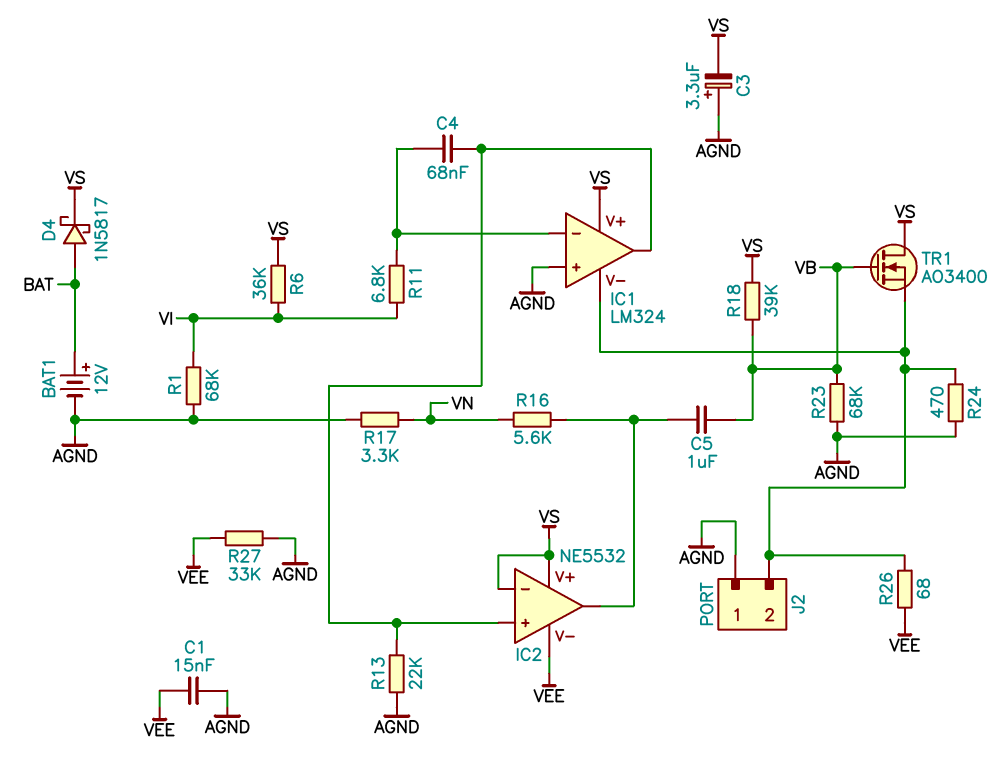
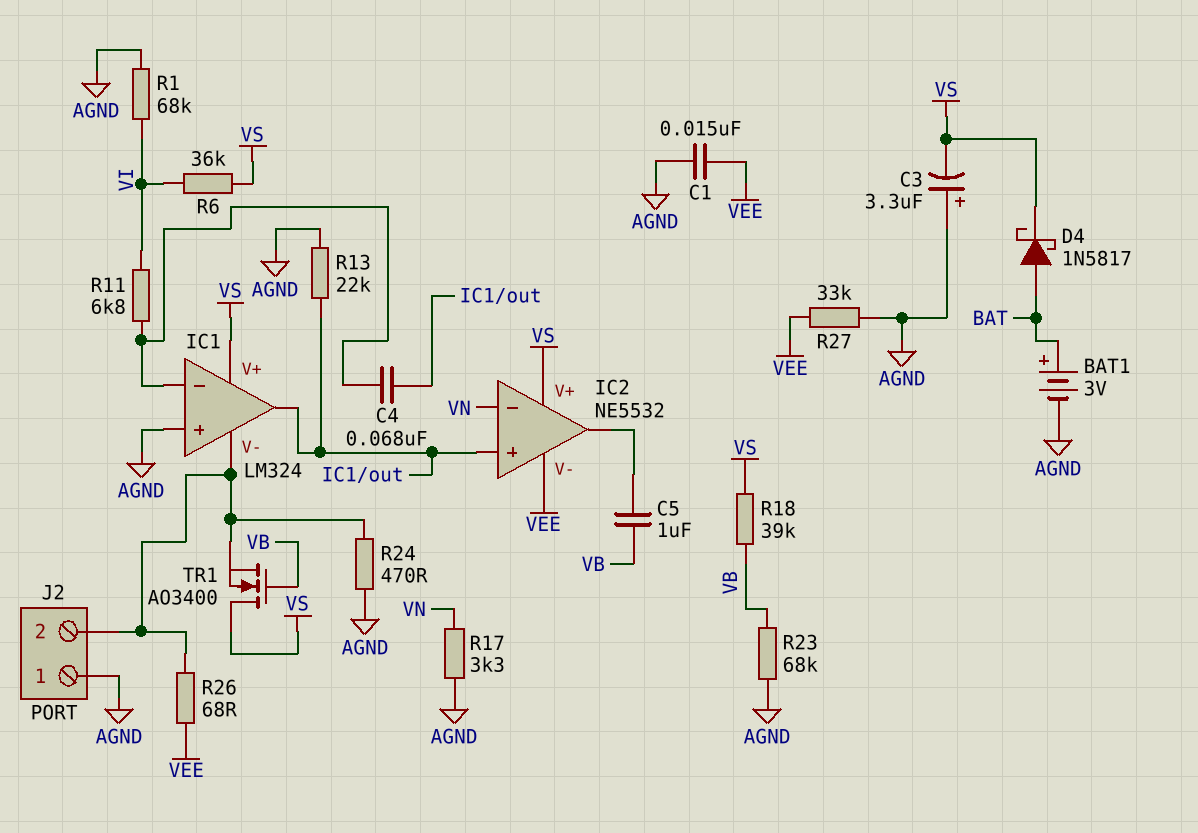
BAT1: 12V (plus BAT, minus AGND) -> 3V (plus BAT, minus AGND)
IC2 pin in-: VS -> VN
R16: 5.6k (IC2/out, VN) -> none

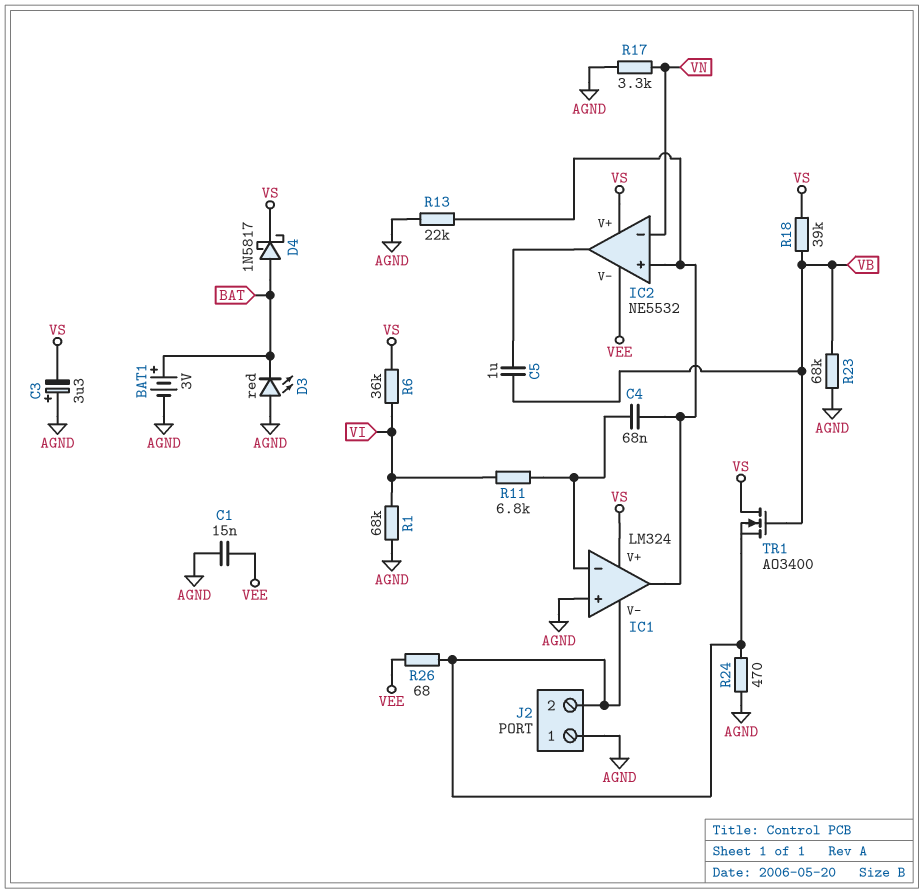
D3: none -> LED red (A AGND, K BAT)
R27: 33k (AGND, VEE) -> none

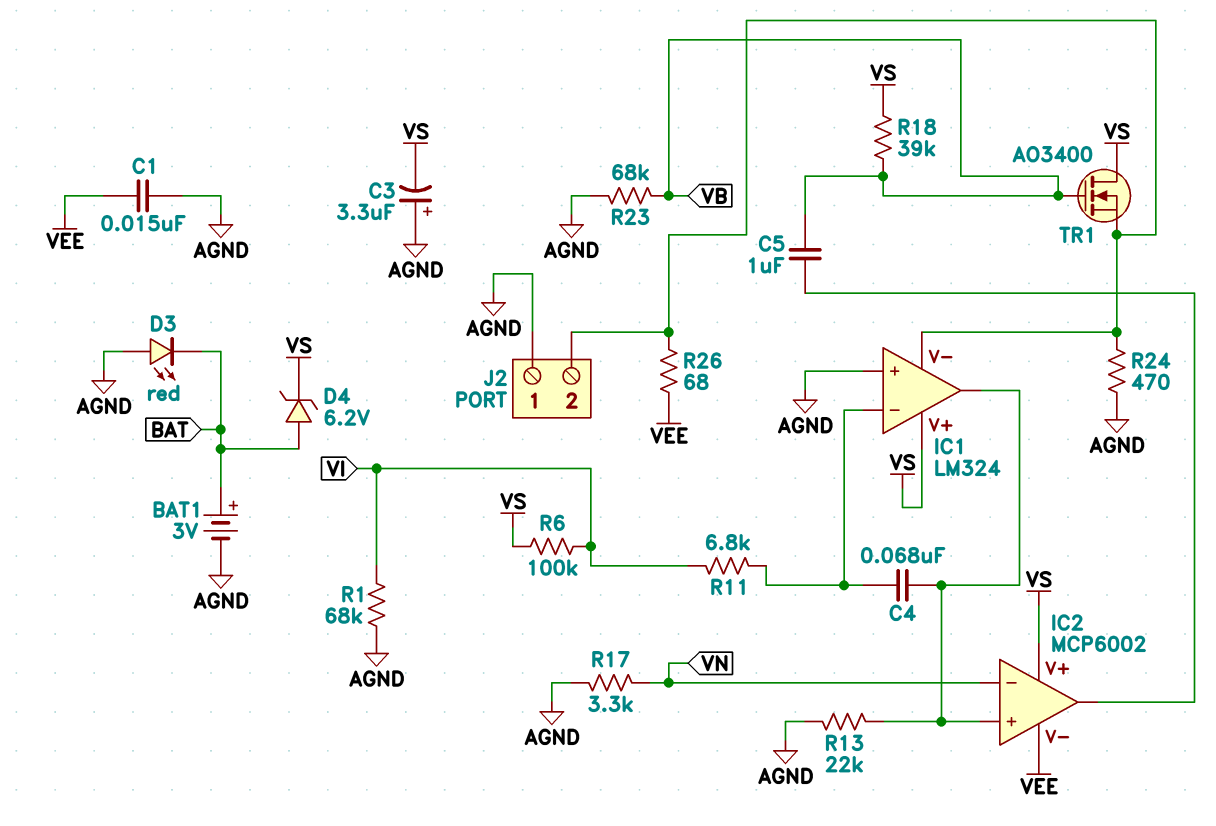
D4: schottky 1N5817 (A BAT, K VS) -> zener 6.2V (A BAT, K VS)
IC2: NE5532 -> MCP6002
R6: 36k (VI, VS) -> 100k (VI, VS)

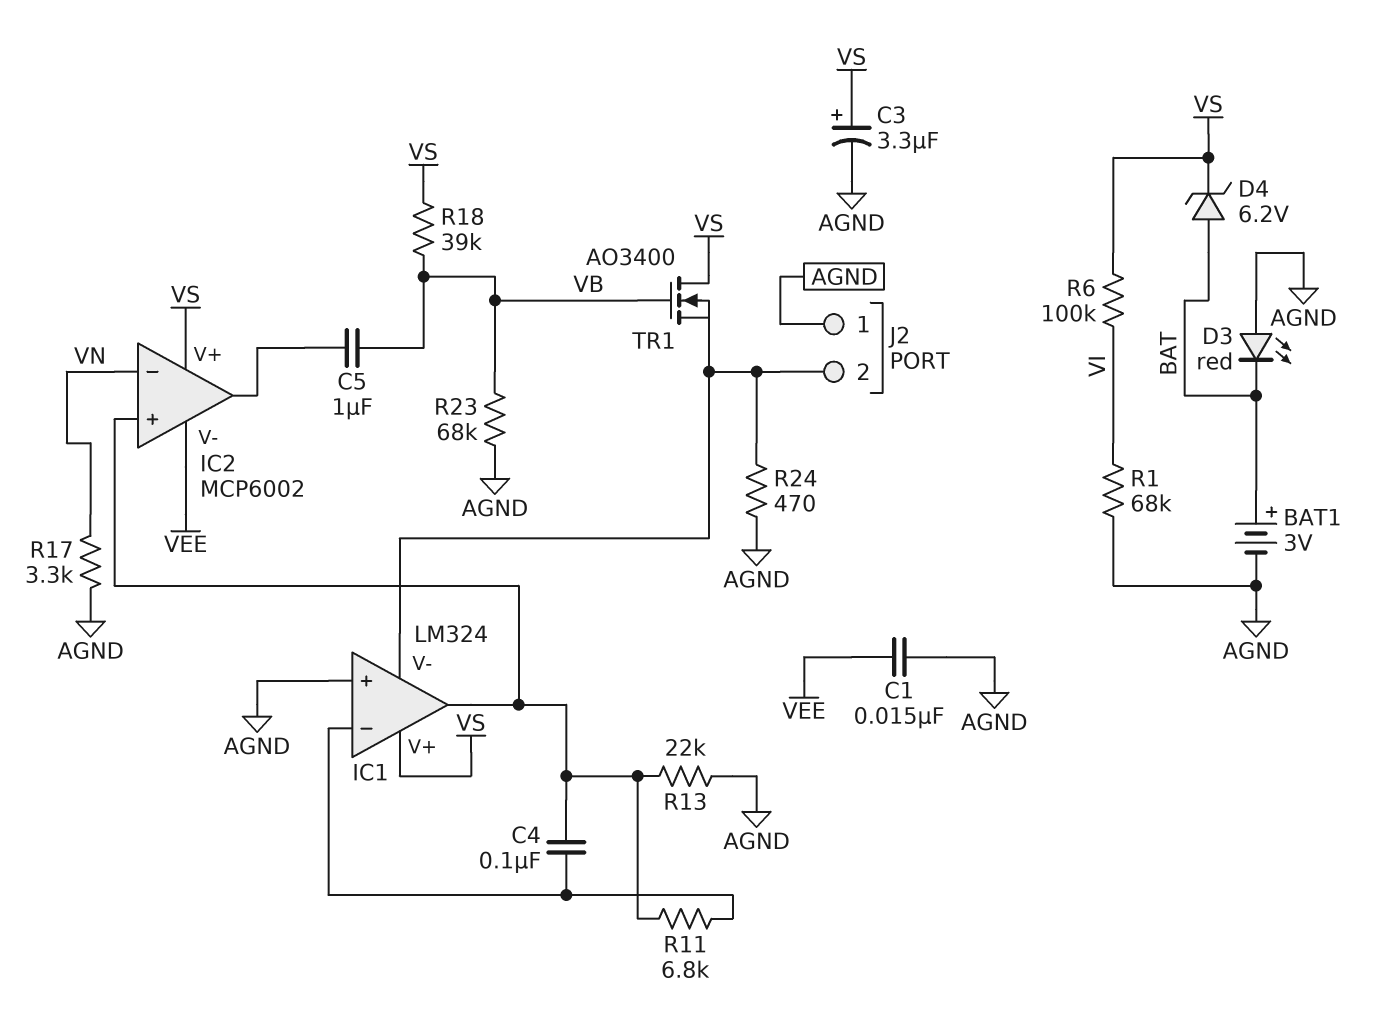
C3: 3.3uF (plus AGND, minus VS) -> 3.3uF (plus VS, minus AGND)
C4: 68nF (IC1/in-, IC1/out) -> 100nF (IC1/in-, IC1/out)
R11: 6.8k (IC1/in-, VI) -> 6.8k (IC1/in-, IC1/out)
R26: 68 (IC1/V-, VEE) -> none

